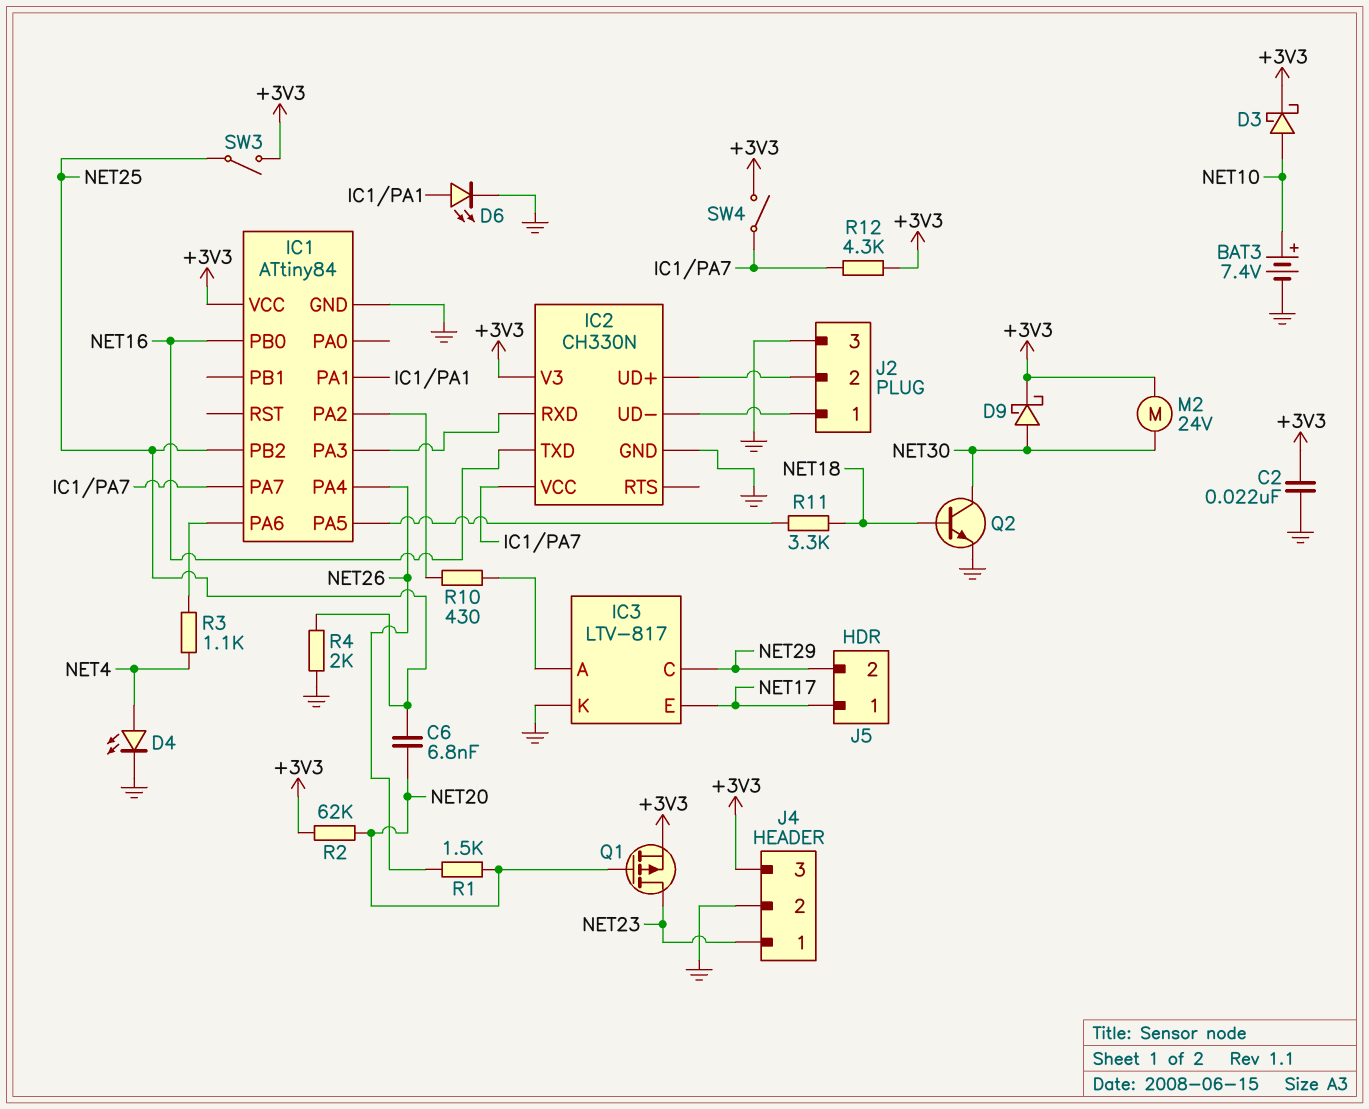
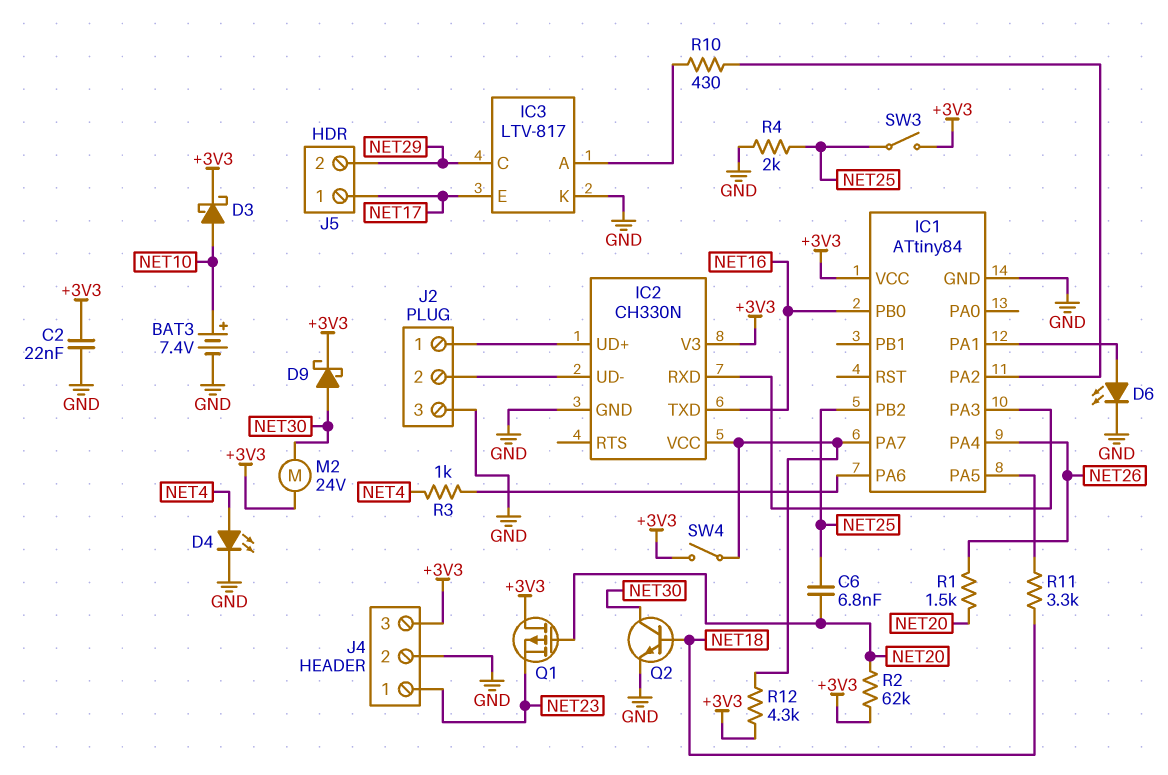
J2 pin 1: IC2/UD- -> IC2/UD+
J2 pin 2: IC2/UD+ -> IC2/UD-
Q1: PMOS (G NET20, D NET23, S +3V3) -> PMOS (G NET20, D +3V3, S NET23)
R3: 1.1k (IC1/PA6, NET4) -> 1k (IC1/PA6, NET4)

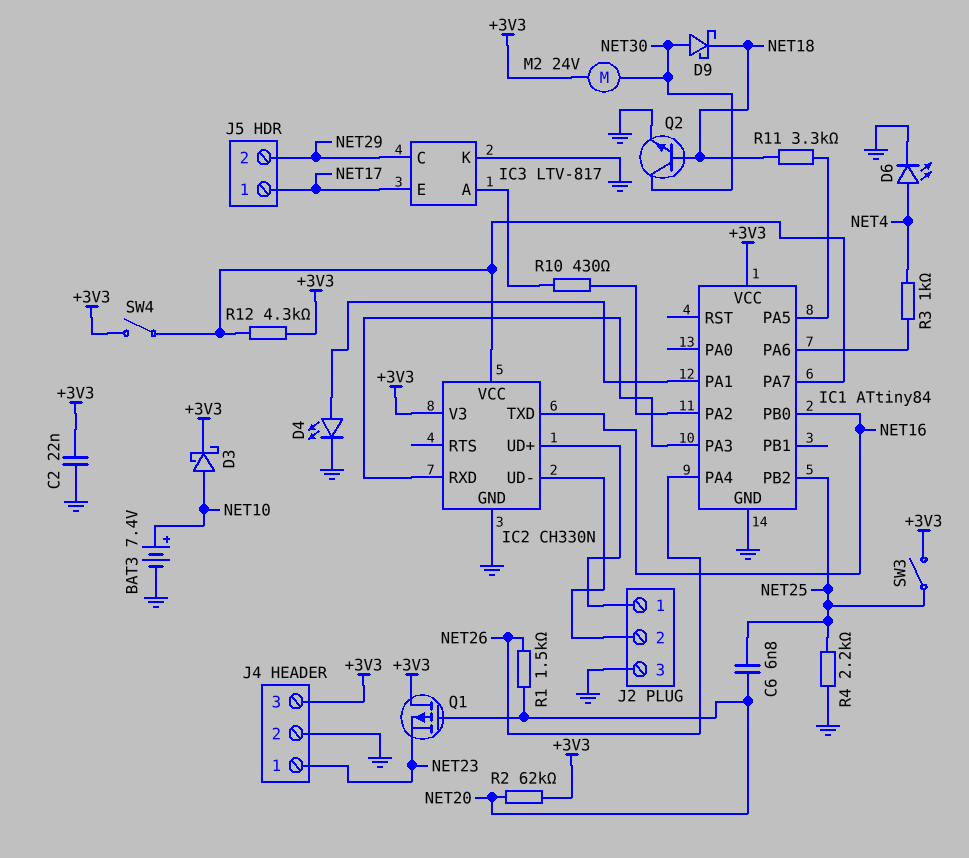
D4: LED (A NET4, K GND) -> LED (A IC1/PA1, K GND)
D6: LED (A IC1/PA1, K GND) -> LED (A NET4, K GND)
D9: schottky (A NET30, K +3V3) -> schottky (A NET30, K NET18)
R4: 2k (GND, NET25) -> 2.2k (GND, NET25)

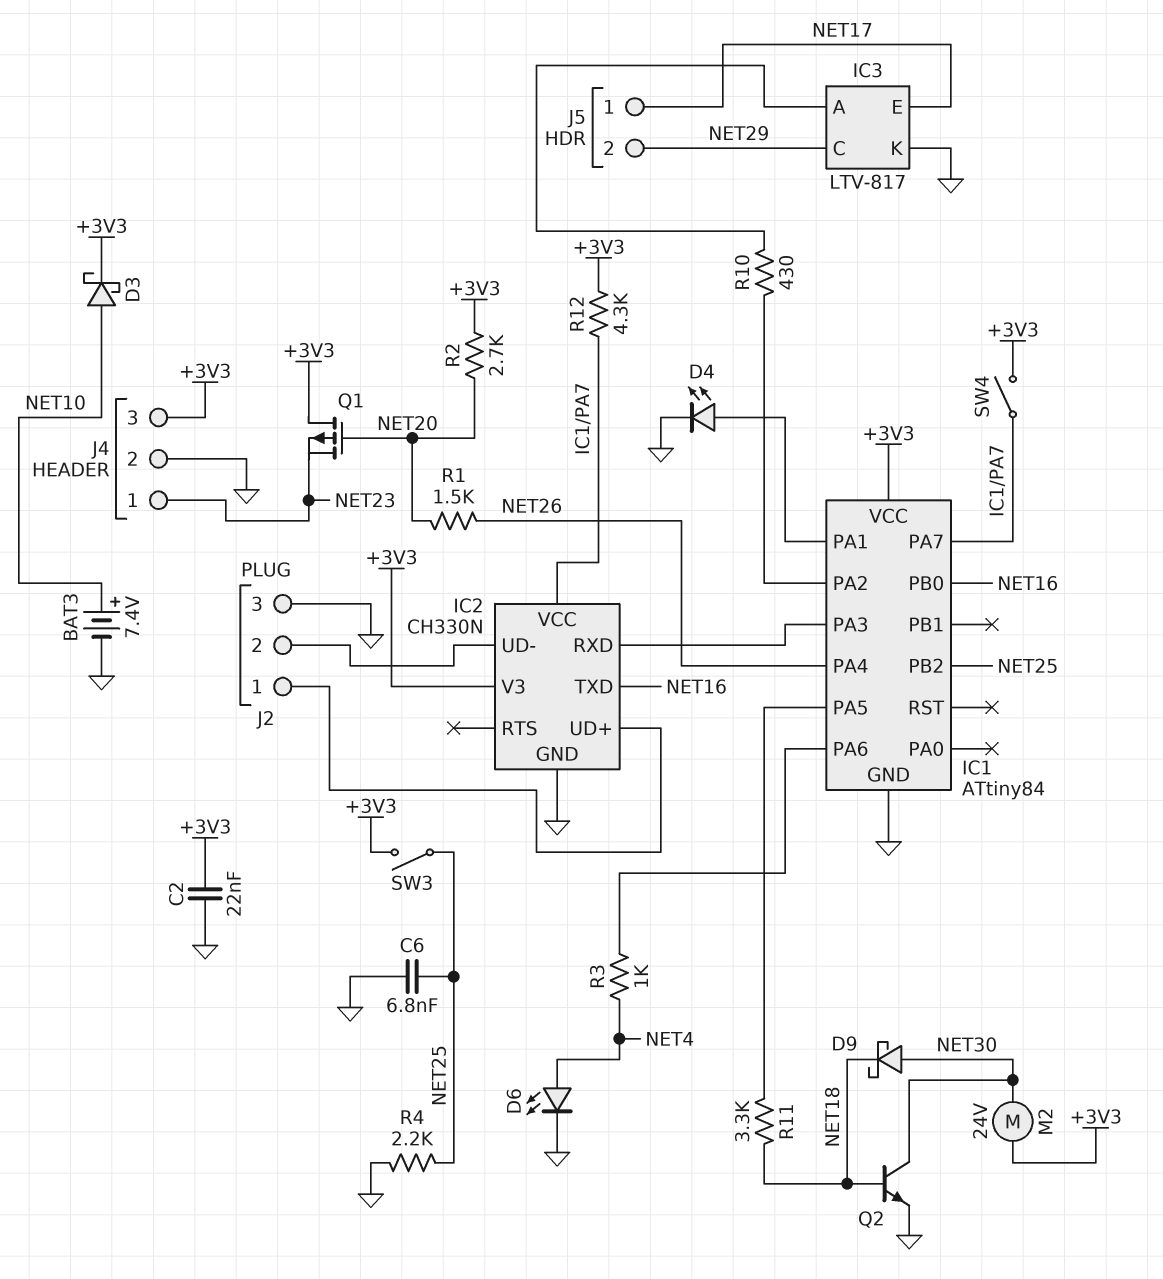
C6: 6.8nF (NET20, NET25) -> 6.8nF (GND, NET25)
R2: 62k (+3V3, NET20) -> 2.7k (+3V3, NET20)

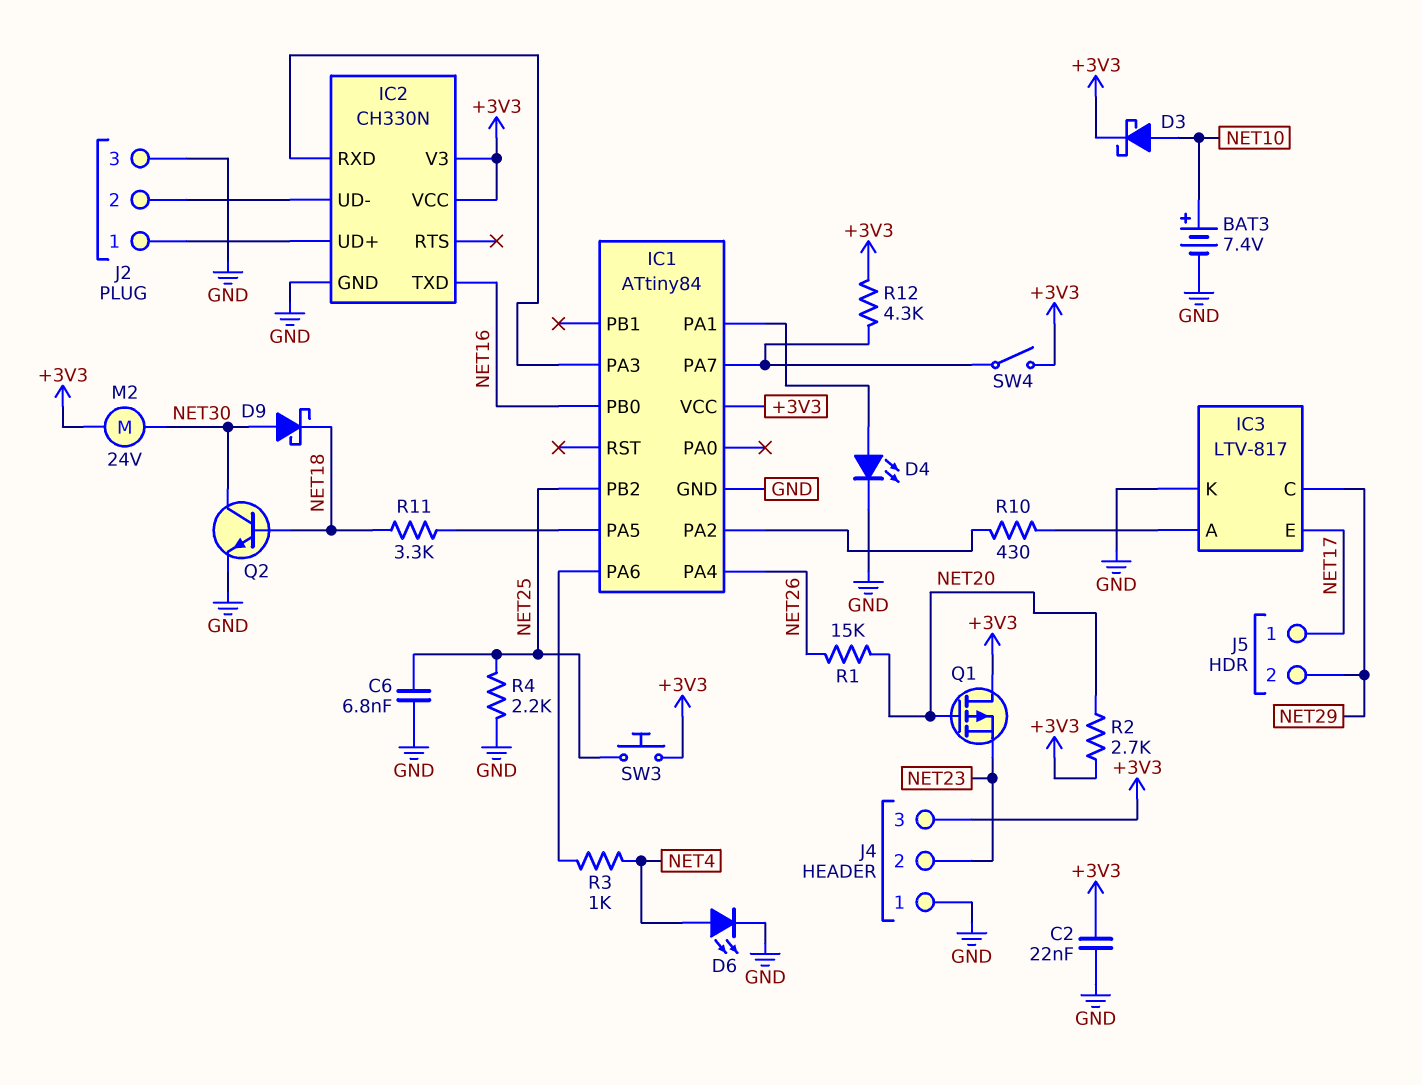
IC2 pin VCC: IC1/PA7 -> +3V3
J4 pin 1: NET23 -> GND
J4 pin 2: GND -> NET23
R1: 1.5k (NET20, NET26) -> 15k (NET20, NET26)
SW3: switch (+3V3, NET25) -> button (+3V3, NET25)

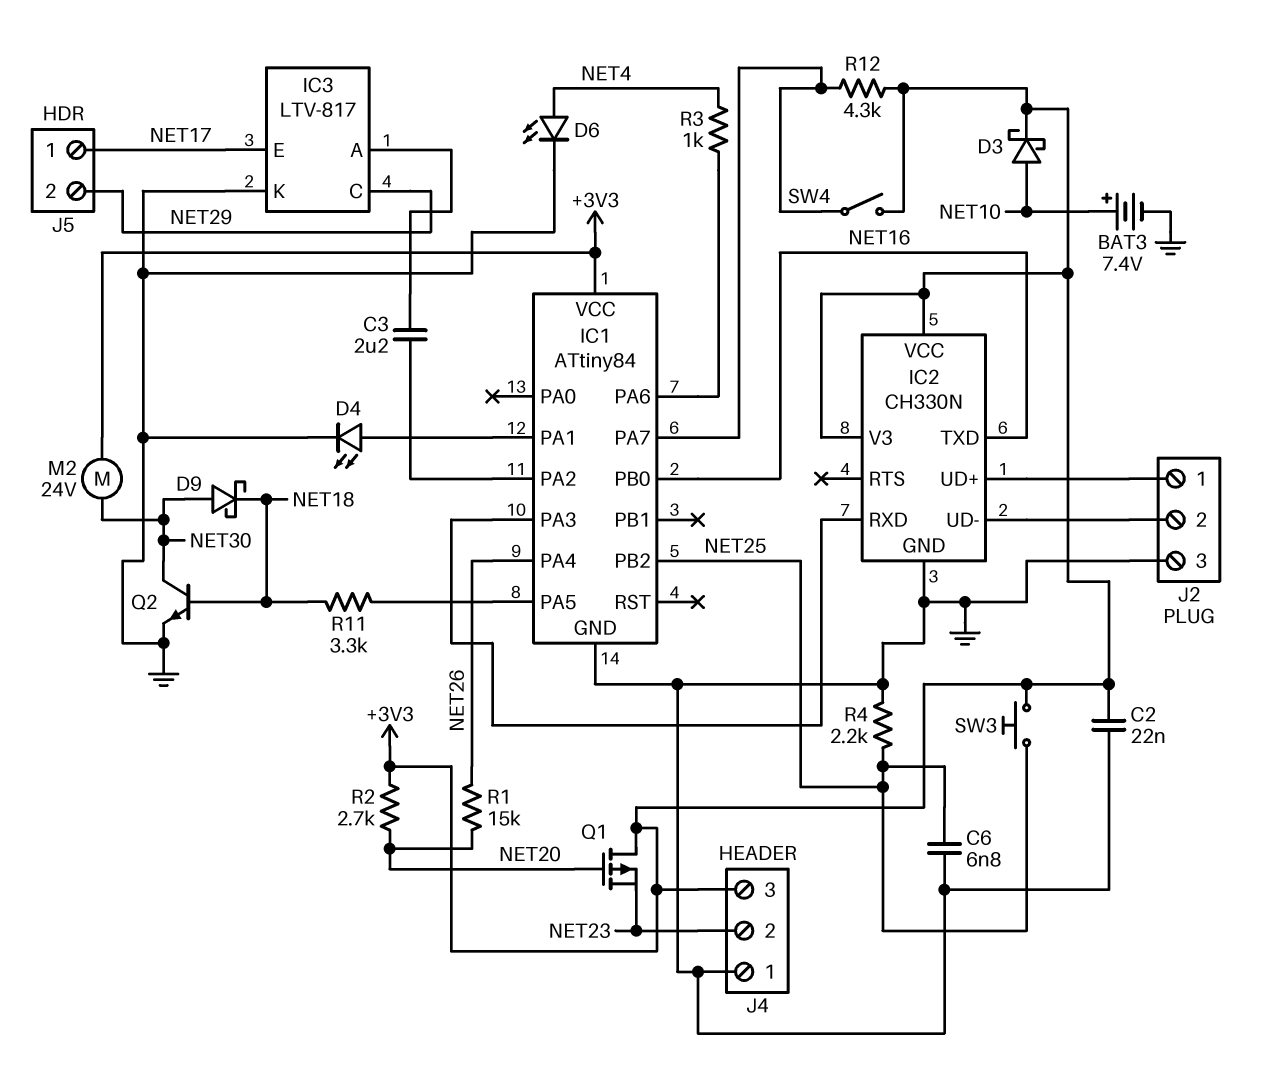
C3: none -> 2.2uF (IC1/PA2, IC3/A)
R10: 430 (IC1/PA2, IC3/A) -> none

